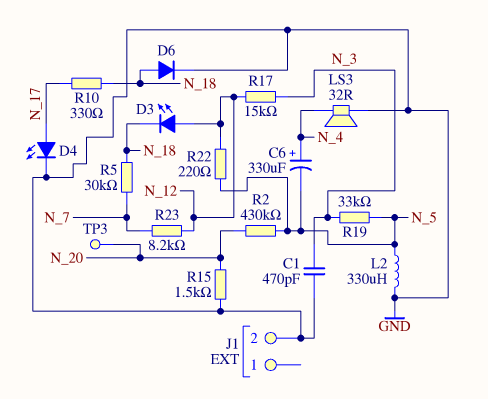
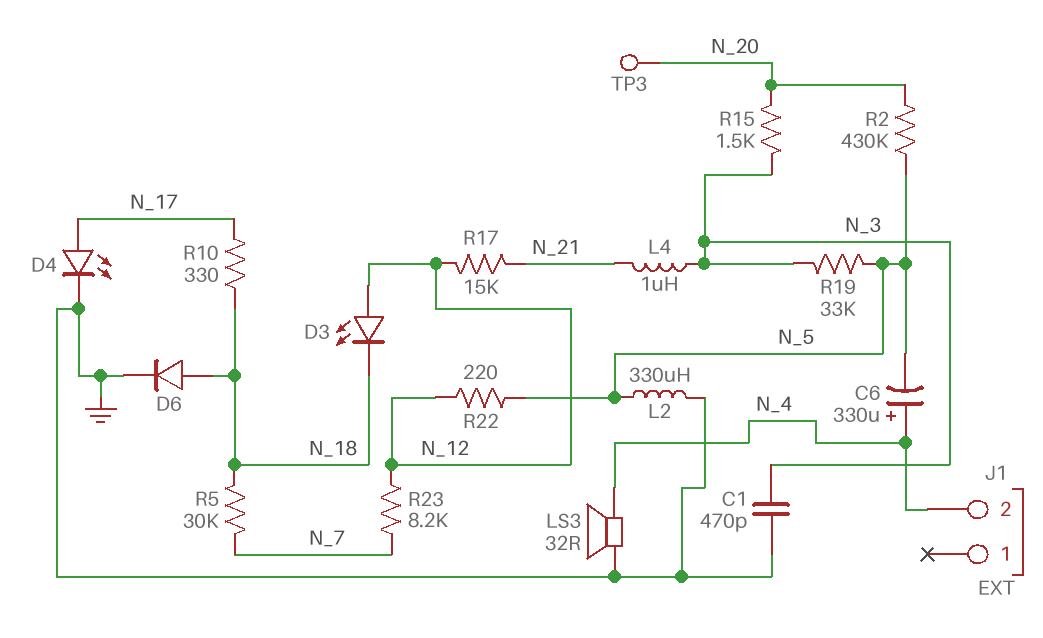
J1 pin 2: GND -> N_4
L4: none -> 1uH (N_3, N_21)
R15: 1.5k (GND, N_20) -> 1.5k (N_3, N_20)
R17: 15k (N_3, N_12) -> 15k (N_12, N_21)

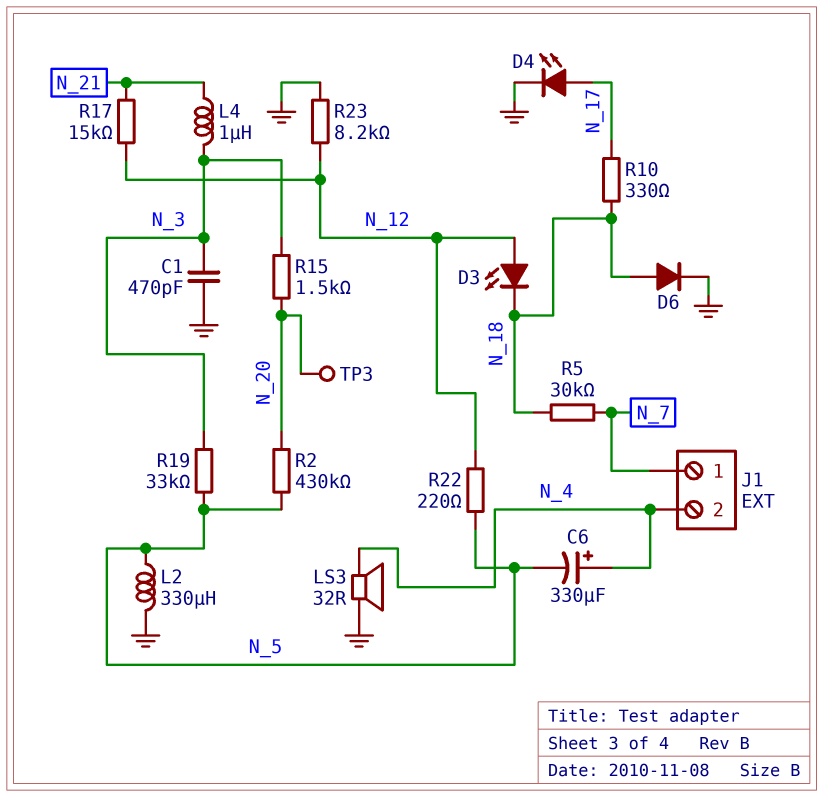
J1 pin 1: none -> N_7
R23: 8.2k (N_7, N_12) -> 8.2k (GND, N_12)

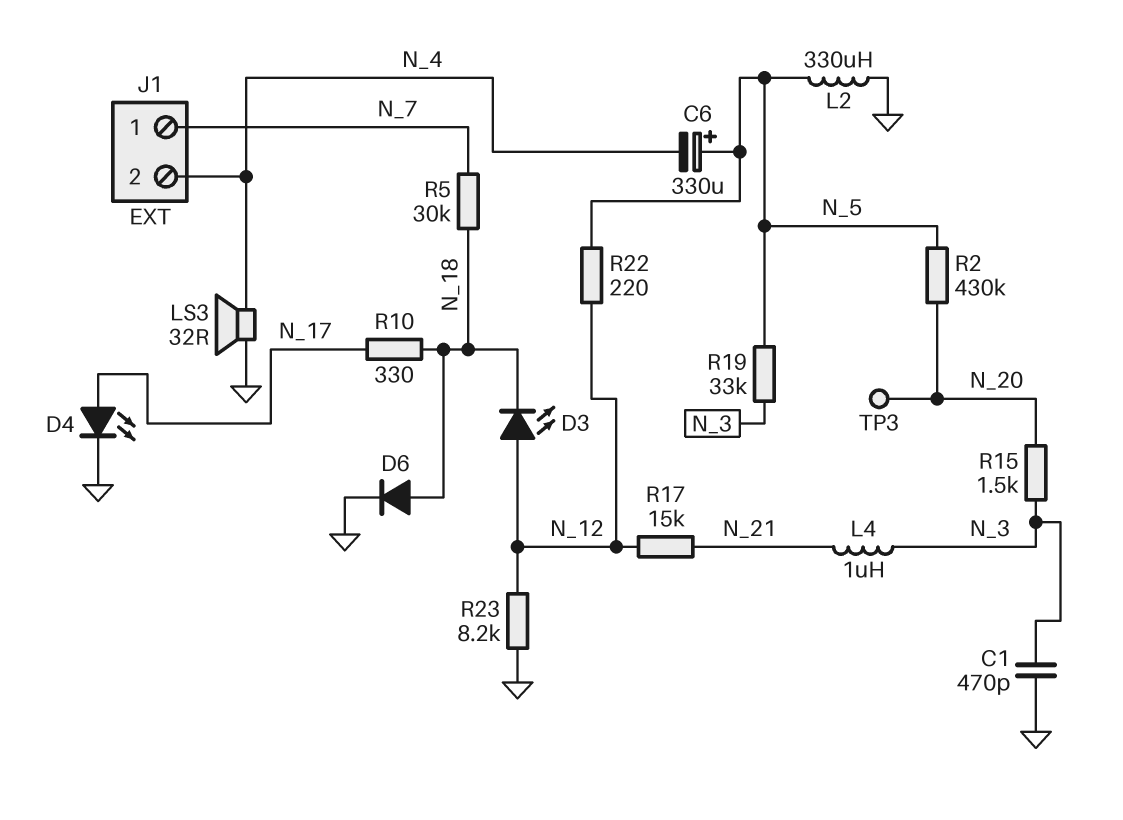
C6: 330uF (plus N_4, minus N_5) -> 330uF (plus N_5, minus N_4)

